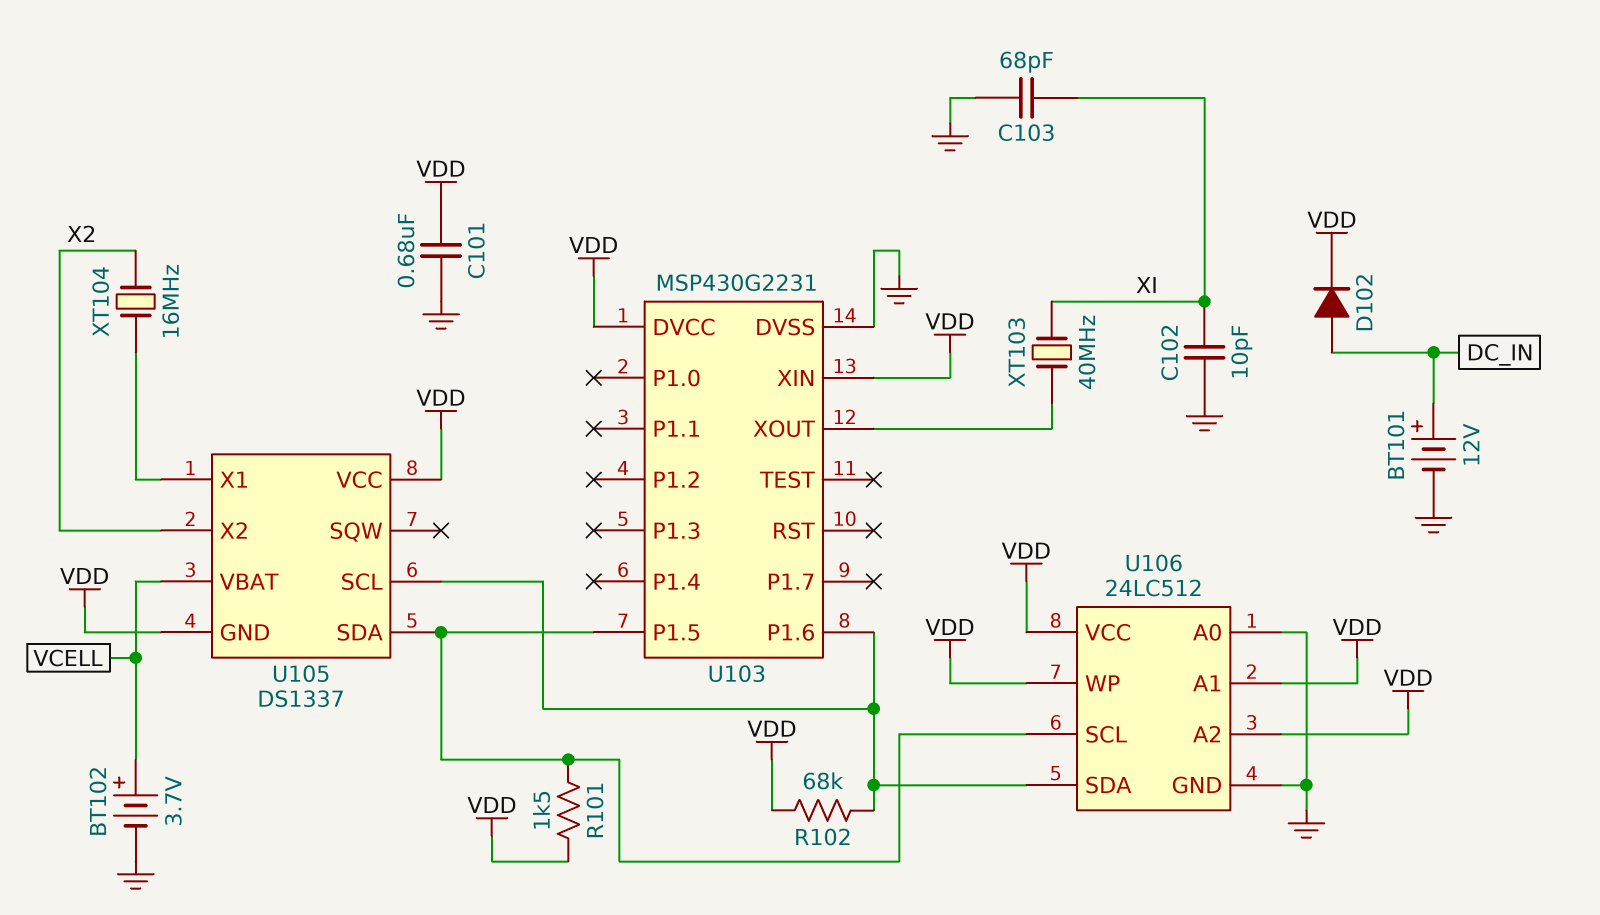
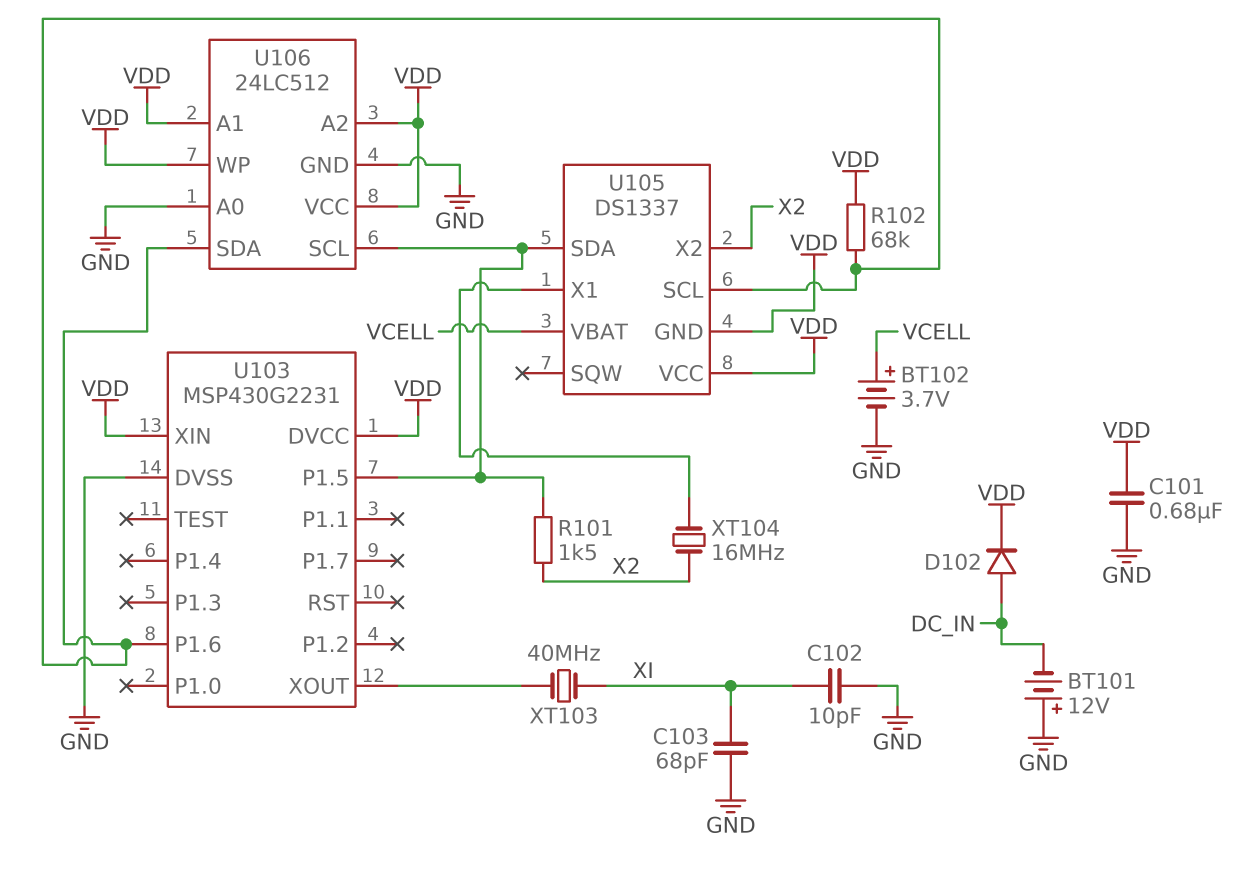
BT101: 12V (plus DC_IN, minus GND) -> 12V (plus GND, minus DC_IN)
R101: 1.5k (U103/P1.5, VDD) -> 1.5k (U103/P1.5, X2)

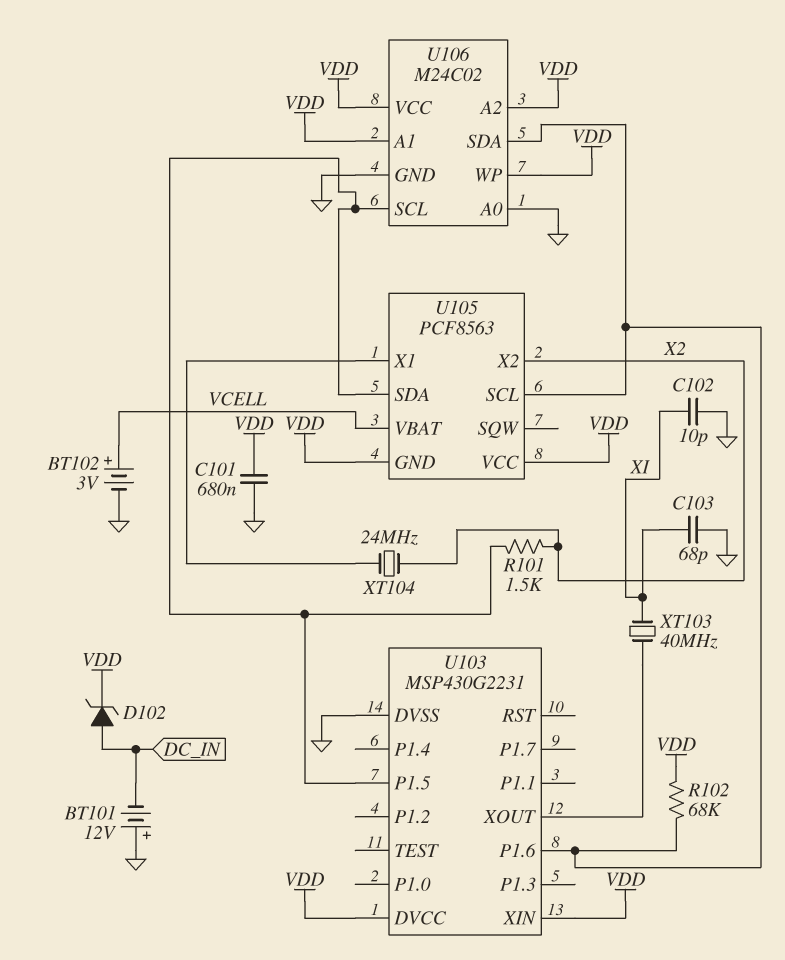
BT102: 3.7V (plus VCELL, minus GND) -> 3V (plus VCELL, minus GND)
D102: diode (A DC_IN, K VDD) -> zener (A DC_IN, K VDD)
U105: DS1337 -> PCF8563
U106: 24LC512 -> M24C02
XT104: 16MHz (U105/X1, X2) -> 24MHz (U105/X1, X2)

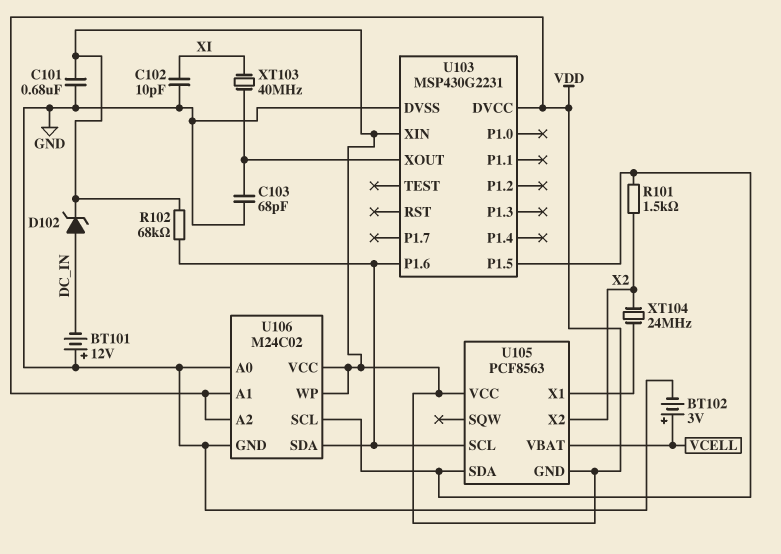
C103: 68pF (GND, XI) -> 68pF (GND, U103/XOUT)

